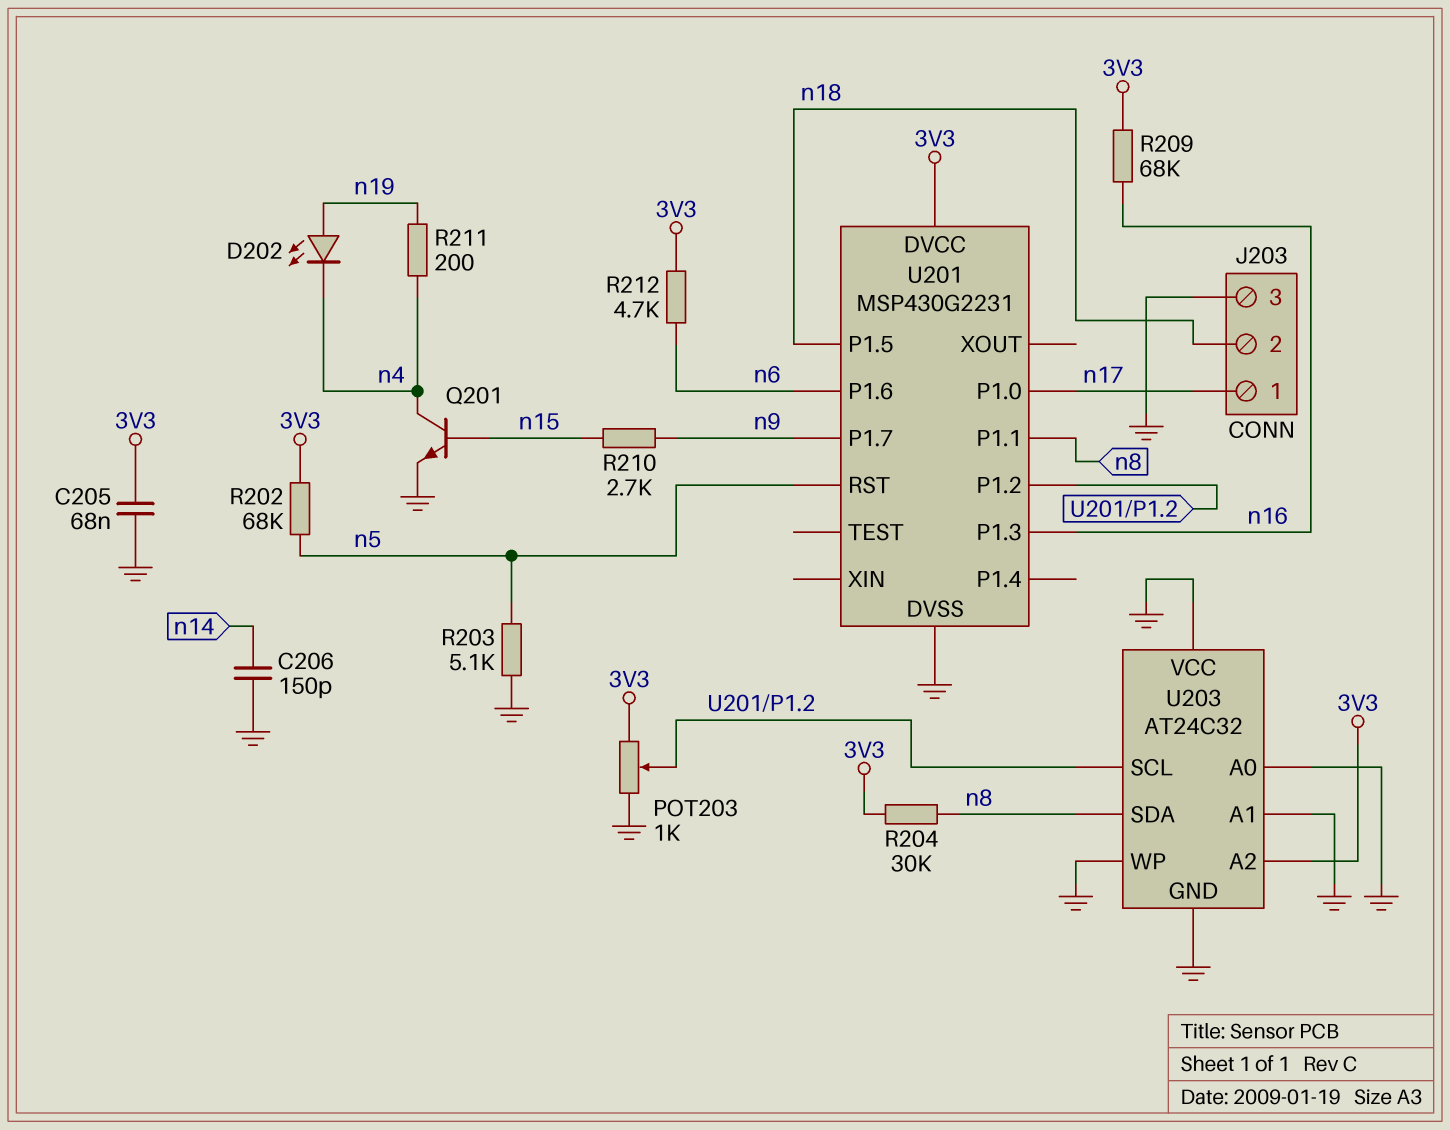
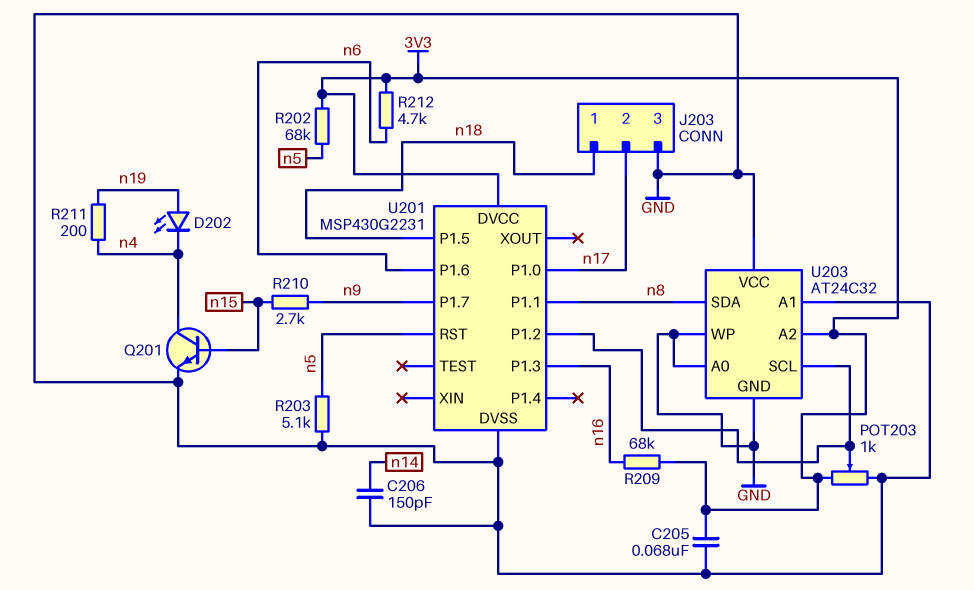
J203 pin 1: n17 -> n18
J203 pin 2: n18 -> n17
R204: 30k (3V3, n8) -> none

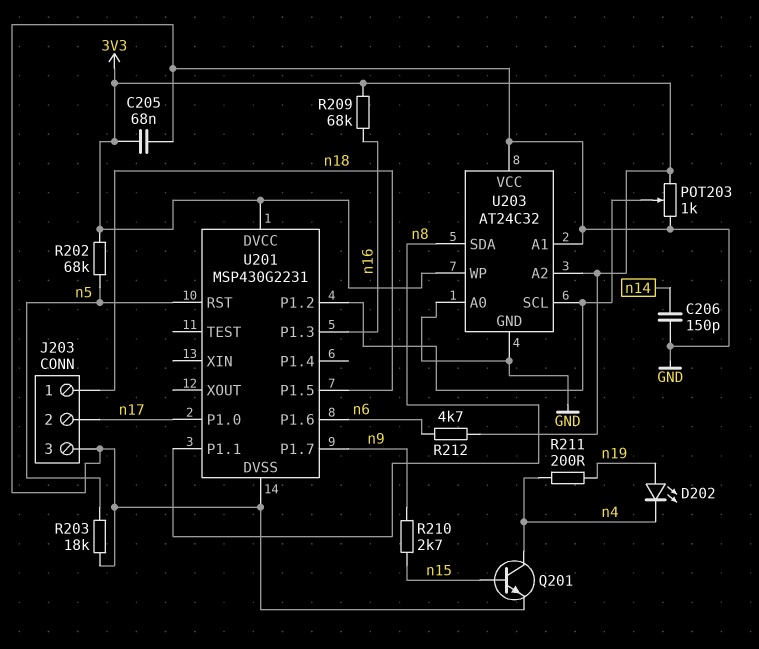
R203: 5.1k (GND, n5) -> 18k (GND, n5)
U203 pin WP: GND -> 3V3

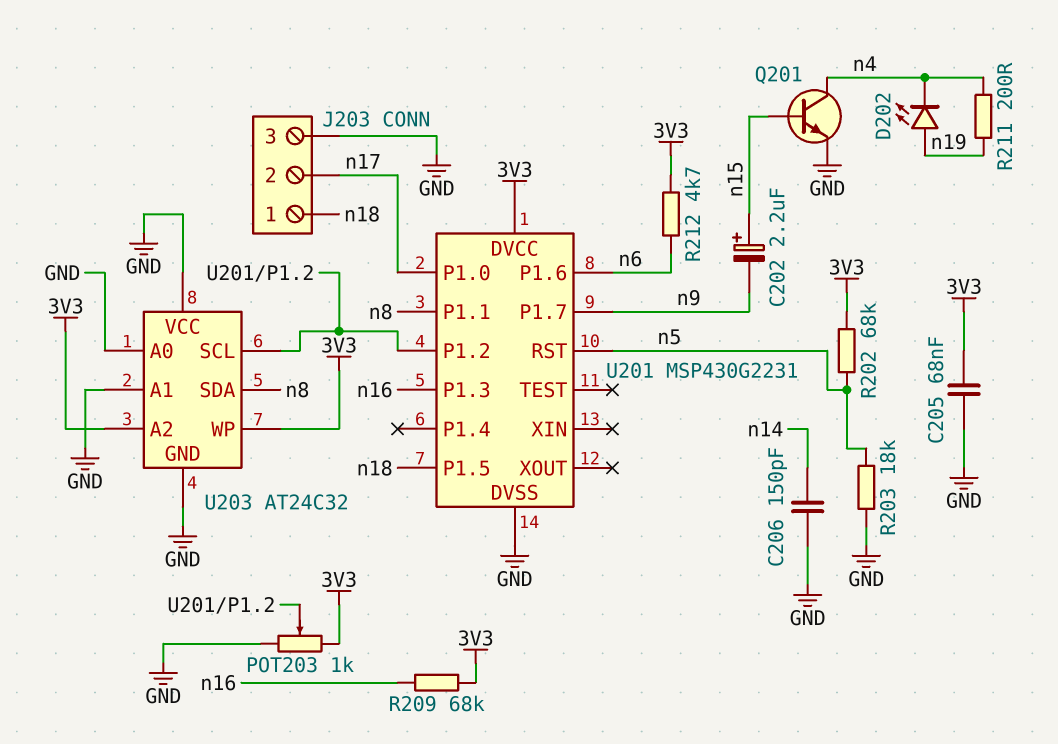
C202: none -> 2.2uF (plus n15, minus n9)
R210: 2.7k (n9, n15) -> none

